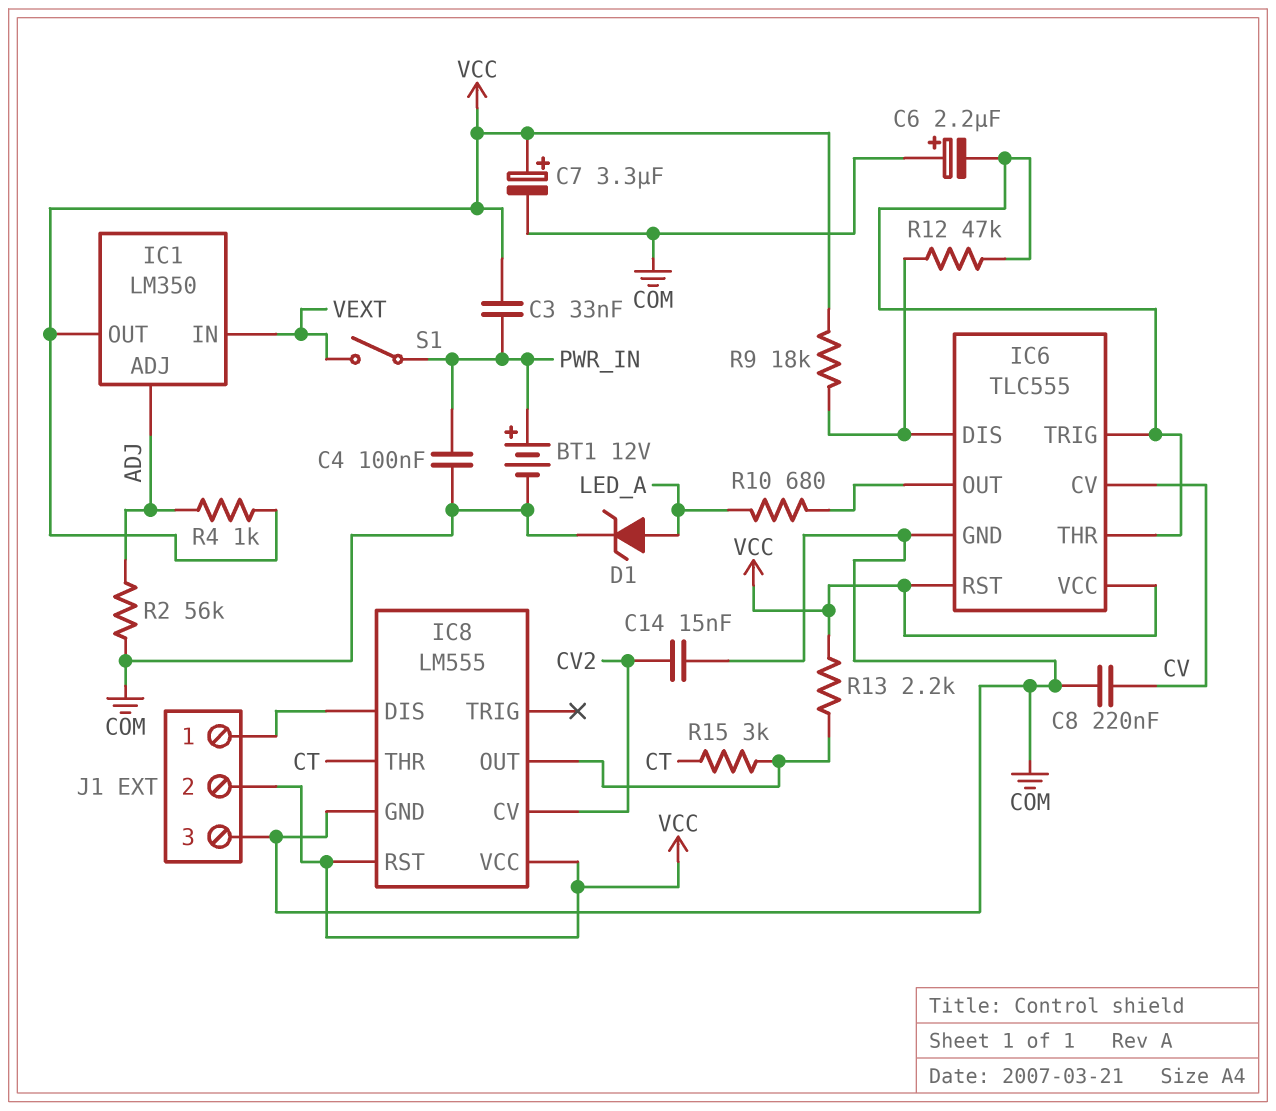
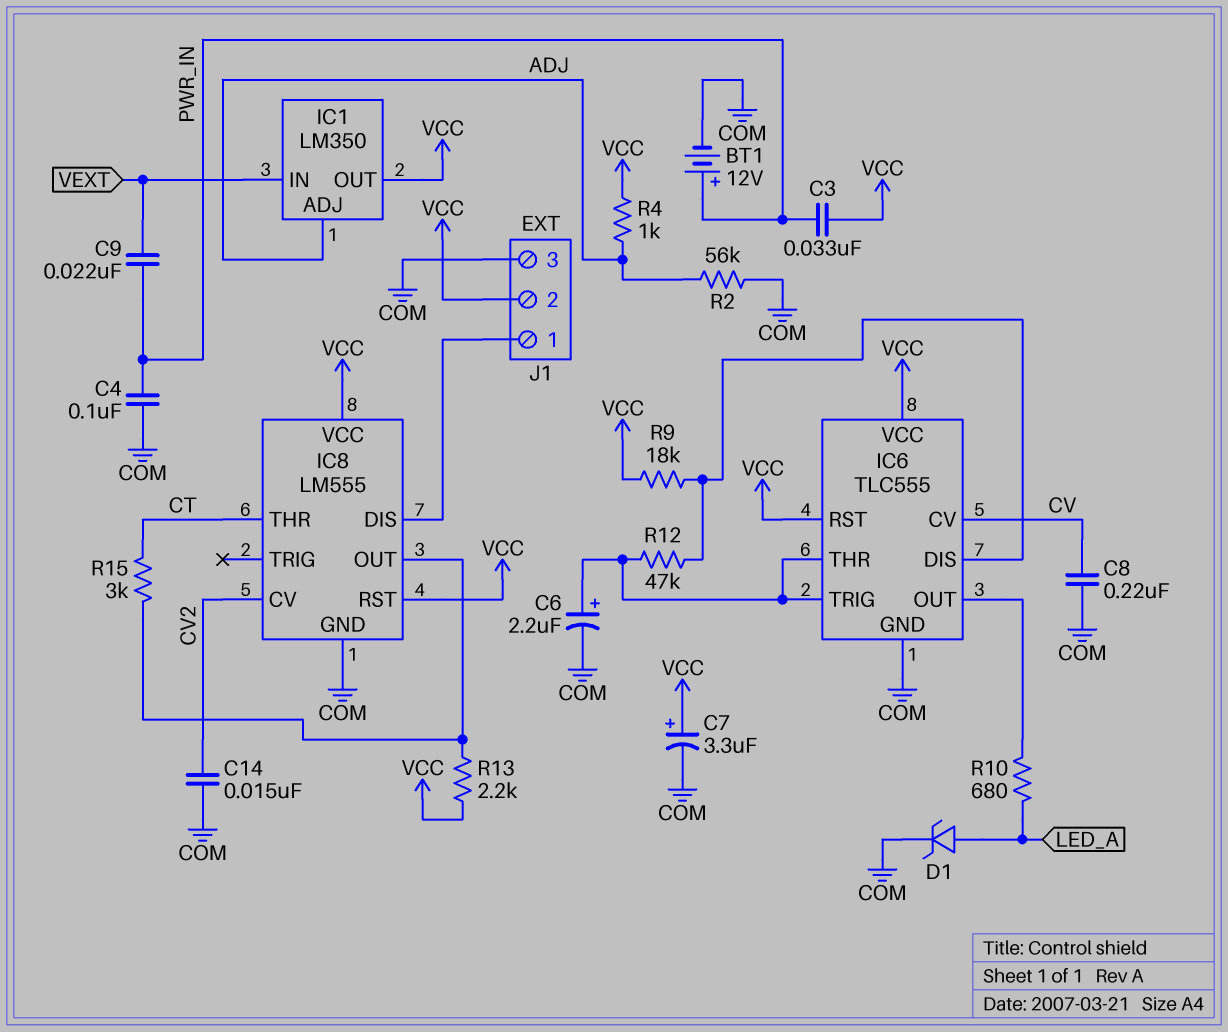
C6: 2.2uF (plus COM, minus IC6/THR) -> 2.2uF (plus IC6/THR, minus COM)
C9: none -> 22nF (PWR_IN, VEXT)
S1: switch (PWR_IN, VEXT) -> none

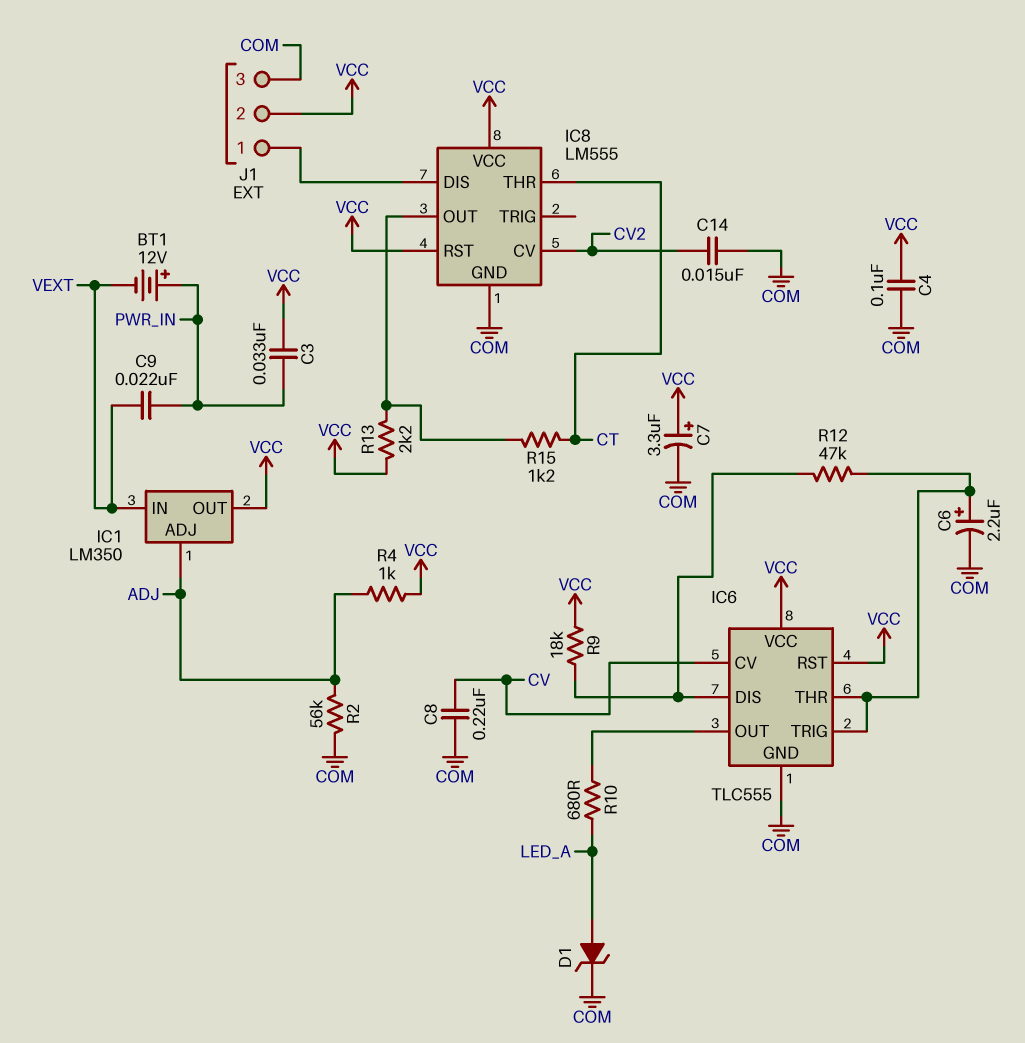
BT1: 12V (plus PWR_IN, minus COM) -> 12V (plus PWR_IN, minus VEXT)
C4: 100nF (COM, PWR_IN) -> 100nF (COM, VCC)
R15: 3k (CT, IC8/OUT) -> 1.2k (CT, IC8/OUT)

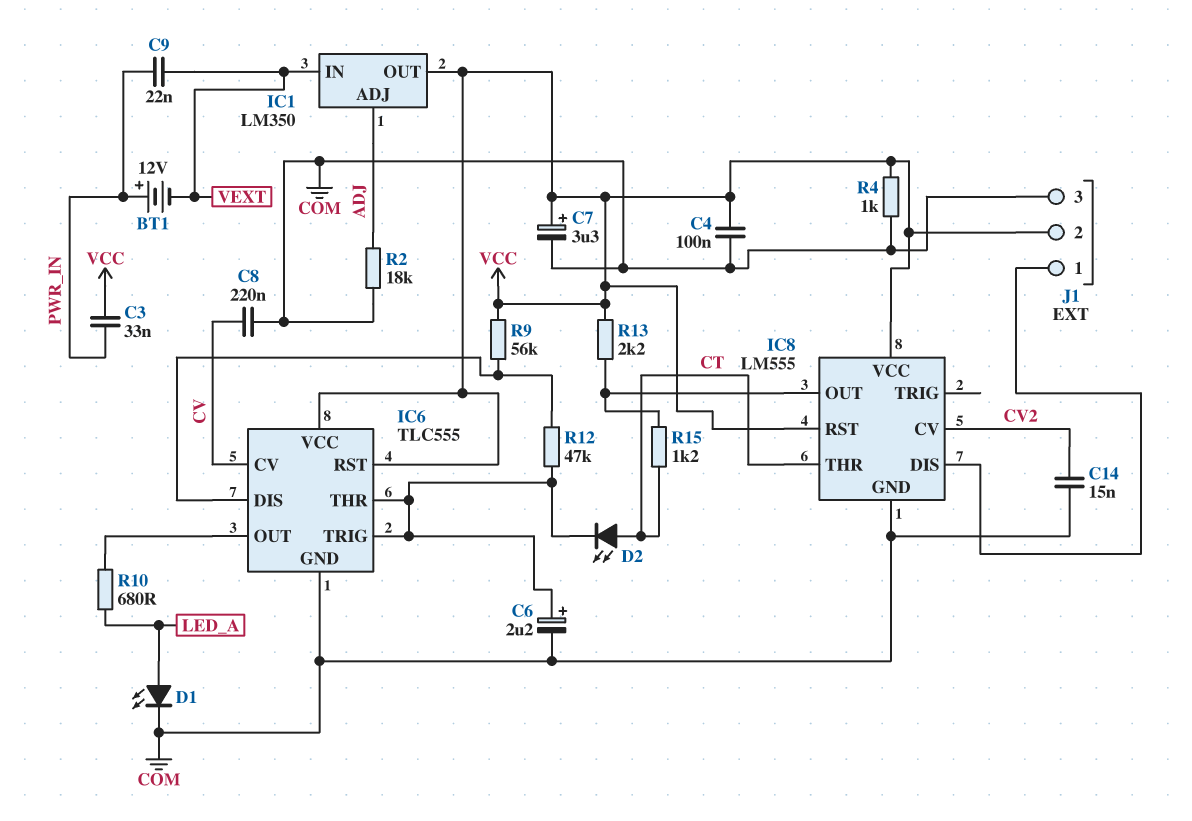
D1: zener (A LED_A, K COM) -> LED (A LED_A, K COM)
D2: none -> LED (A CT, K IC6/THR)
R2: 56k (ADJ, COM) -> 18k (ADJ, COM)
R4: 1k (ADJ, VCC) -> 1k (COM, VCC)
R9: 18k (IC6/DIS, VCC) -> 56k (IC6/DIS, VCC)

